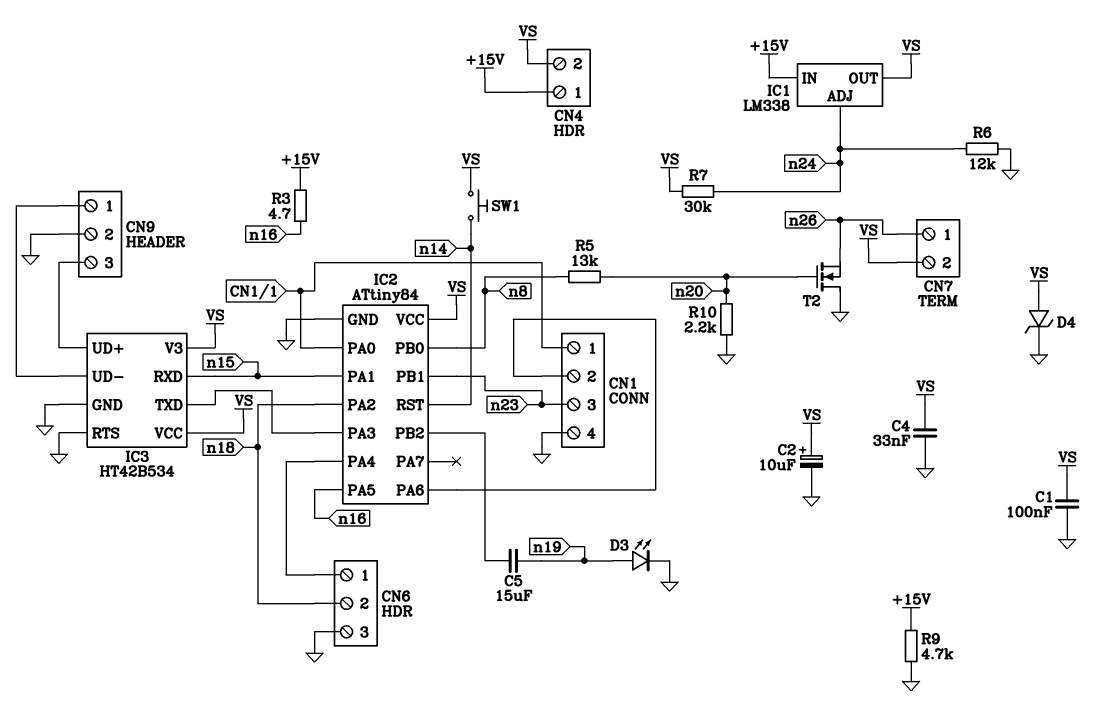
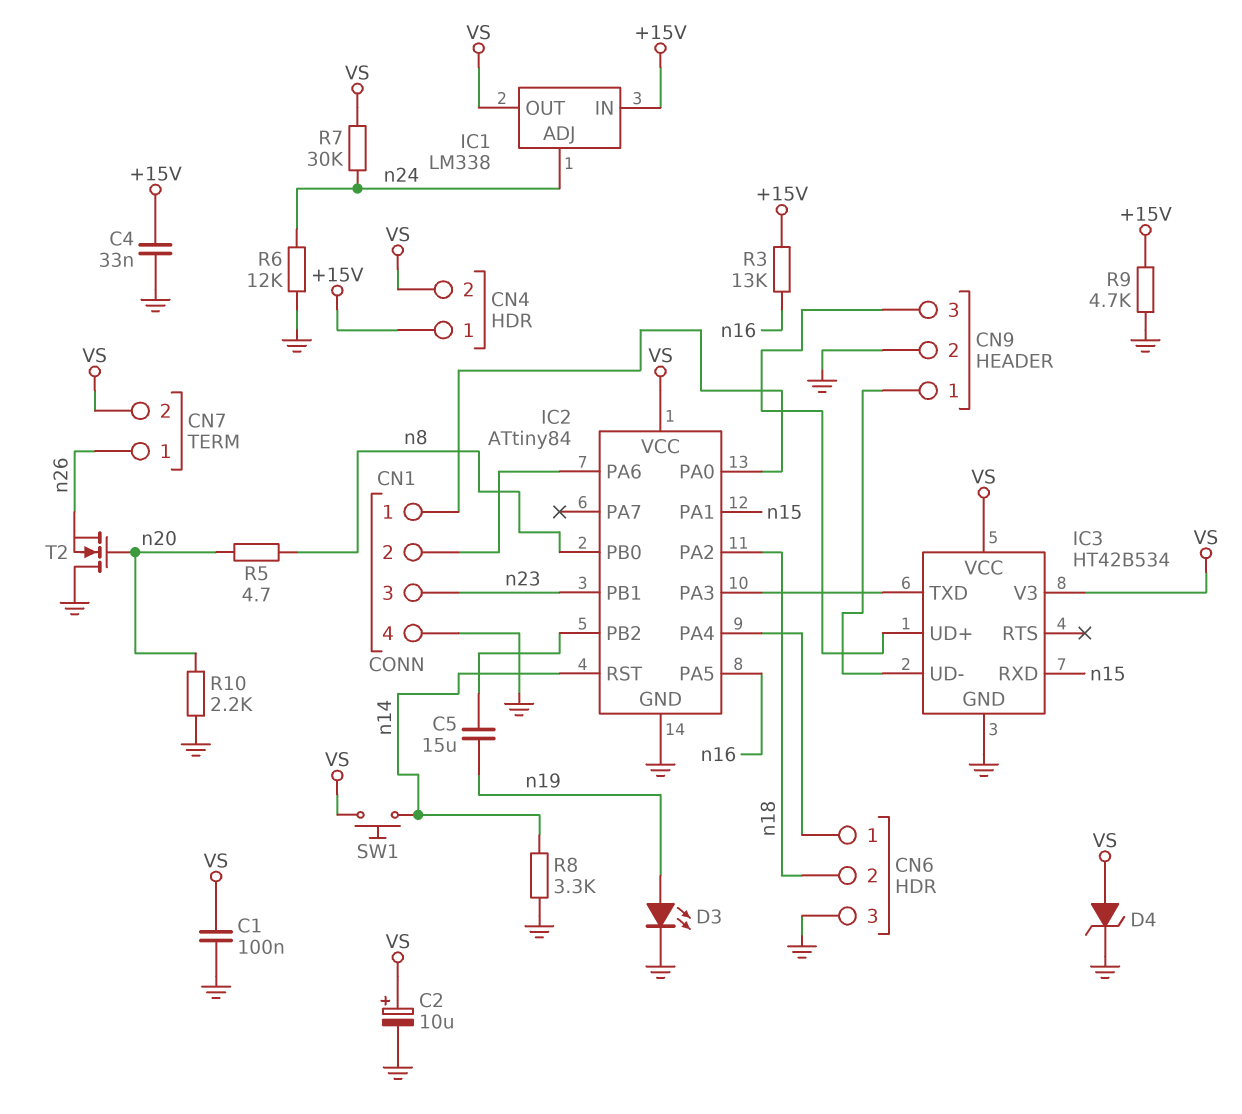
C4: 33nF (GND, VS) -> 33nF (+15V, GND)
IC3 pin RTS: GND -> none
R3: 4.7 (+15V, n16) -> 13k (+15V, n16)
R5: 13k (n8, n20) -> 4.7 (n8, n20)
R8: none -> 3.3k (GND, n14)

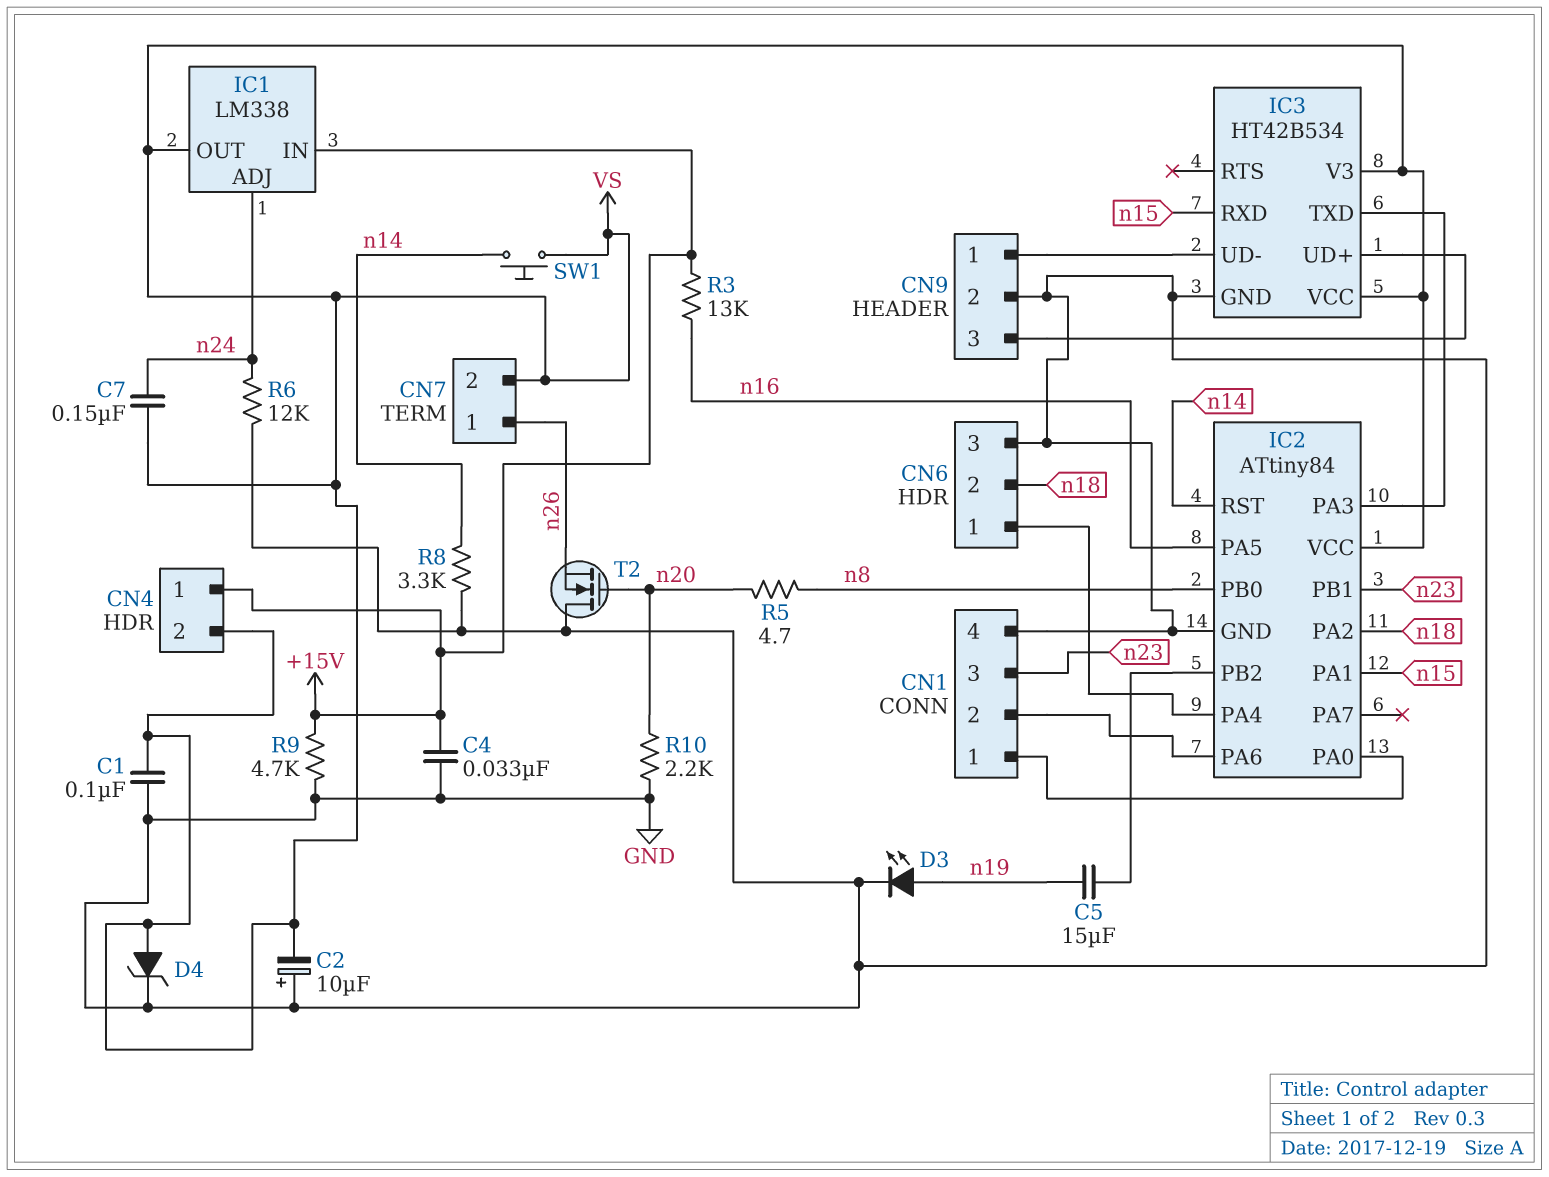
C2: 10uF (plus VS, minus GND) -> 10uF (plus GND, minus VS)
C7: none -> 150nF (VS, n24)
R7: 30k (VS, n24) -> none

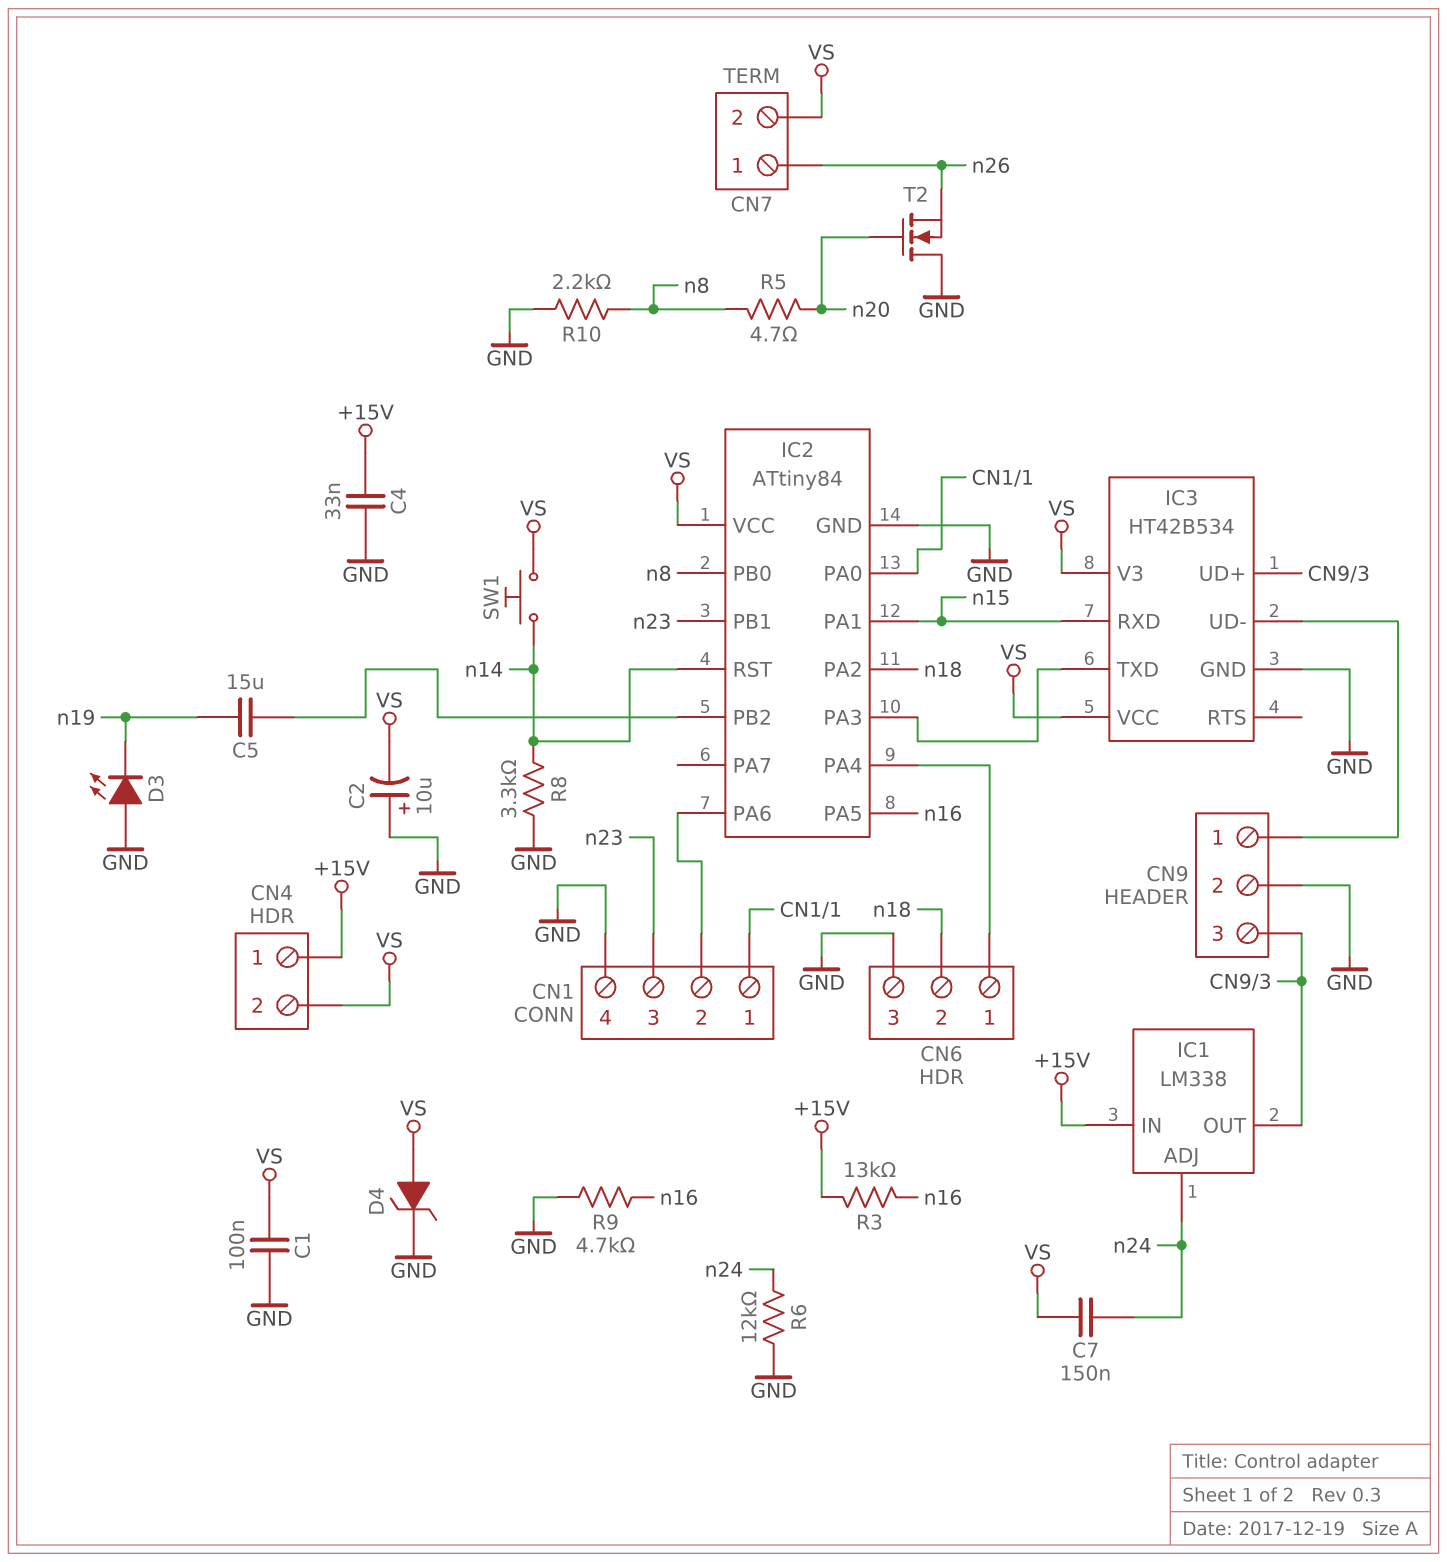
D3: LED (A n19, K GND) -> LED (A GND, K n19)
IC1 pin OUT: VS -> CN9/3
R9: 4.7k (+15V, GND) -> 4.7k (GND, n16)
R10: 2.2k (GND, n20) -> 2.2k (GND, n8)

